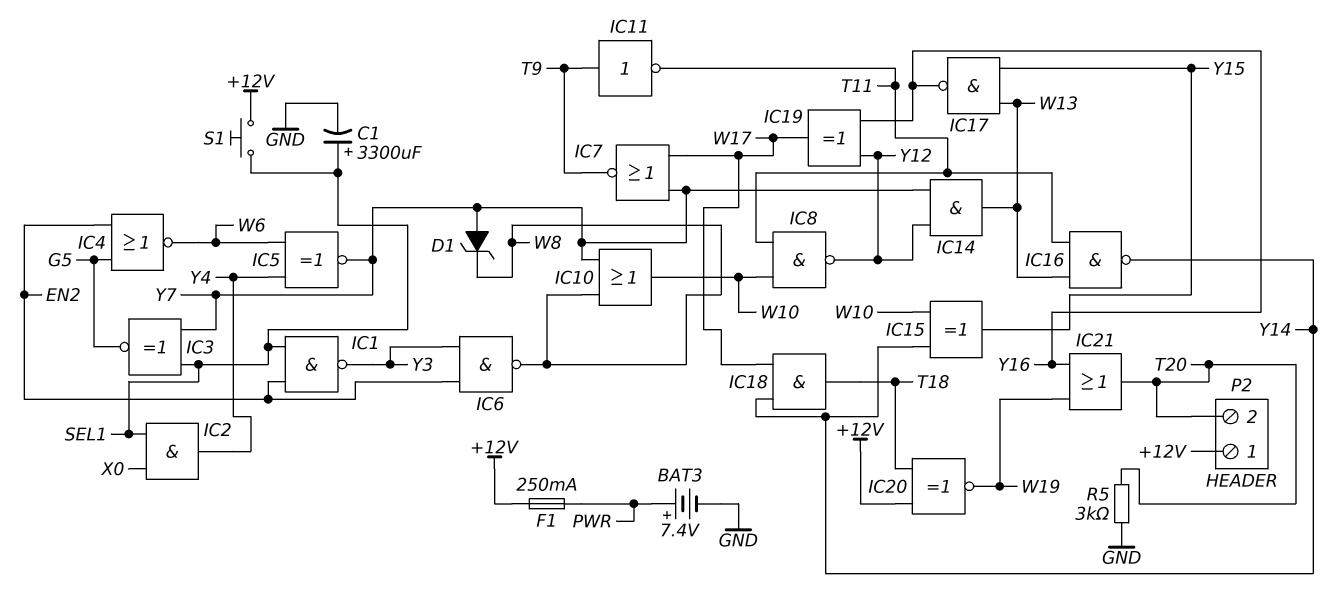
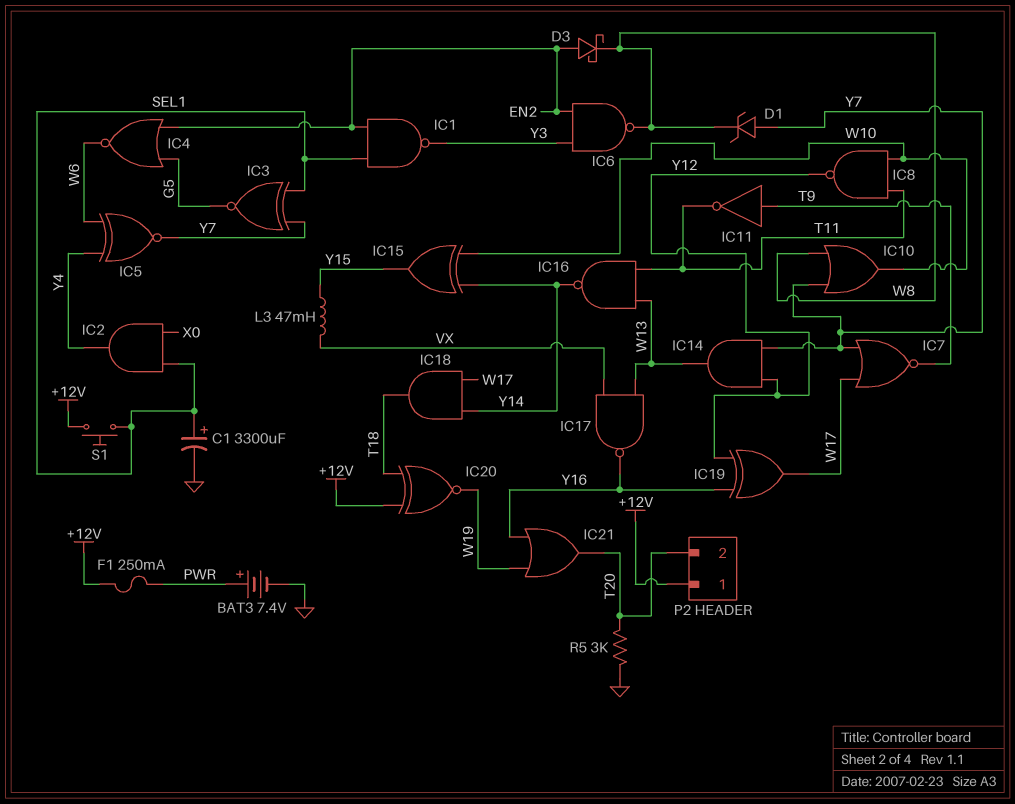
D3: none -> schottky (A EN2, K W8)
IC17: NAND (in W13, in Y15, out Y16) -> NAND (in VX, in W13, out Y16)
L3: none -> 47mH (VX, Y15)

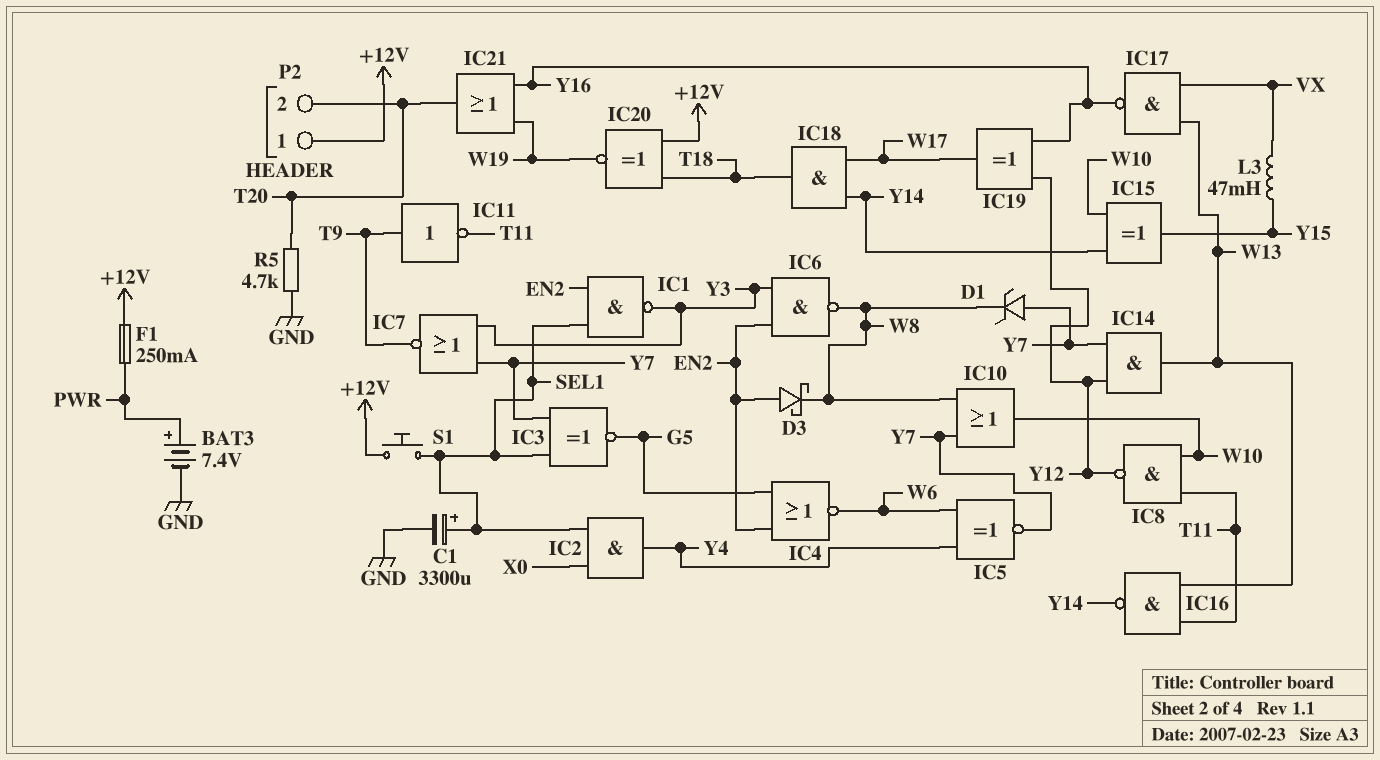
IC7: NOR (in W17, in Y7, out T9) -> NOR (in Y3, in Y7, out T9)
R5: 3k (GND, T20) -> 4.7k (GND, T20)

